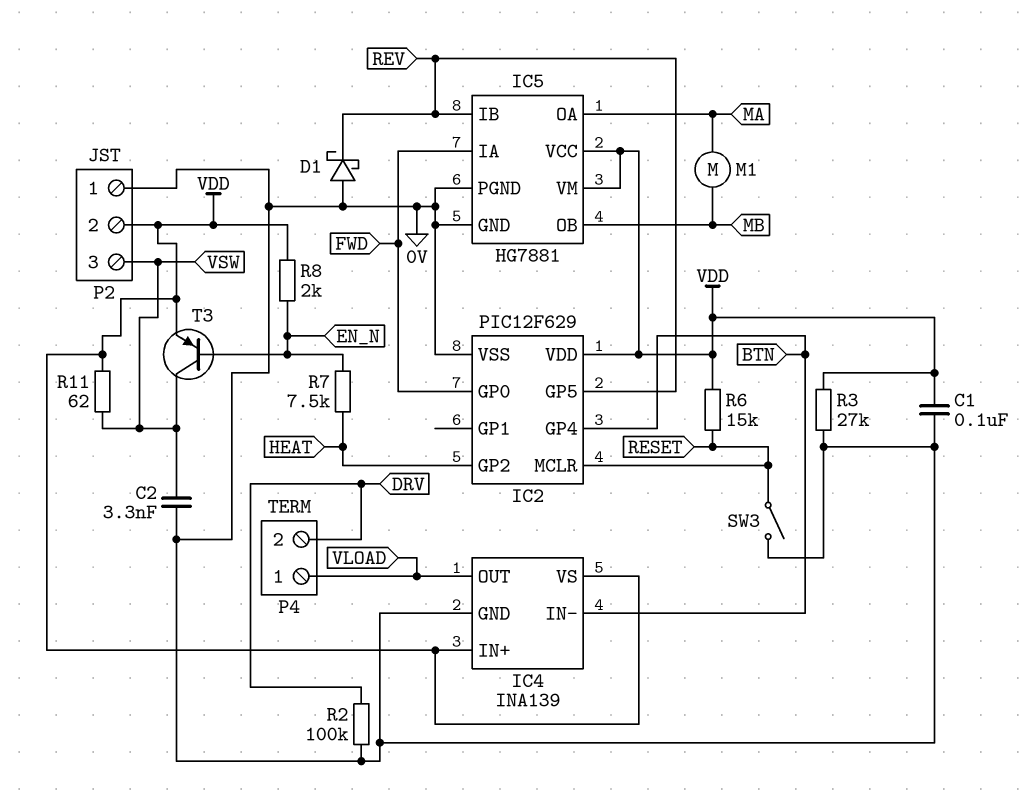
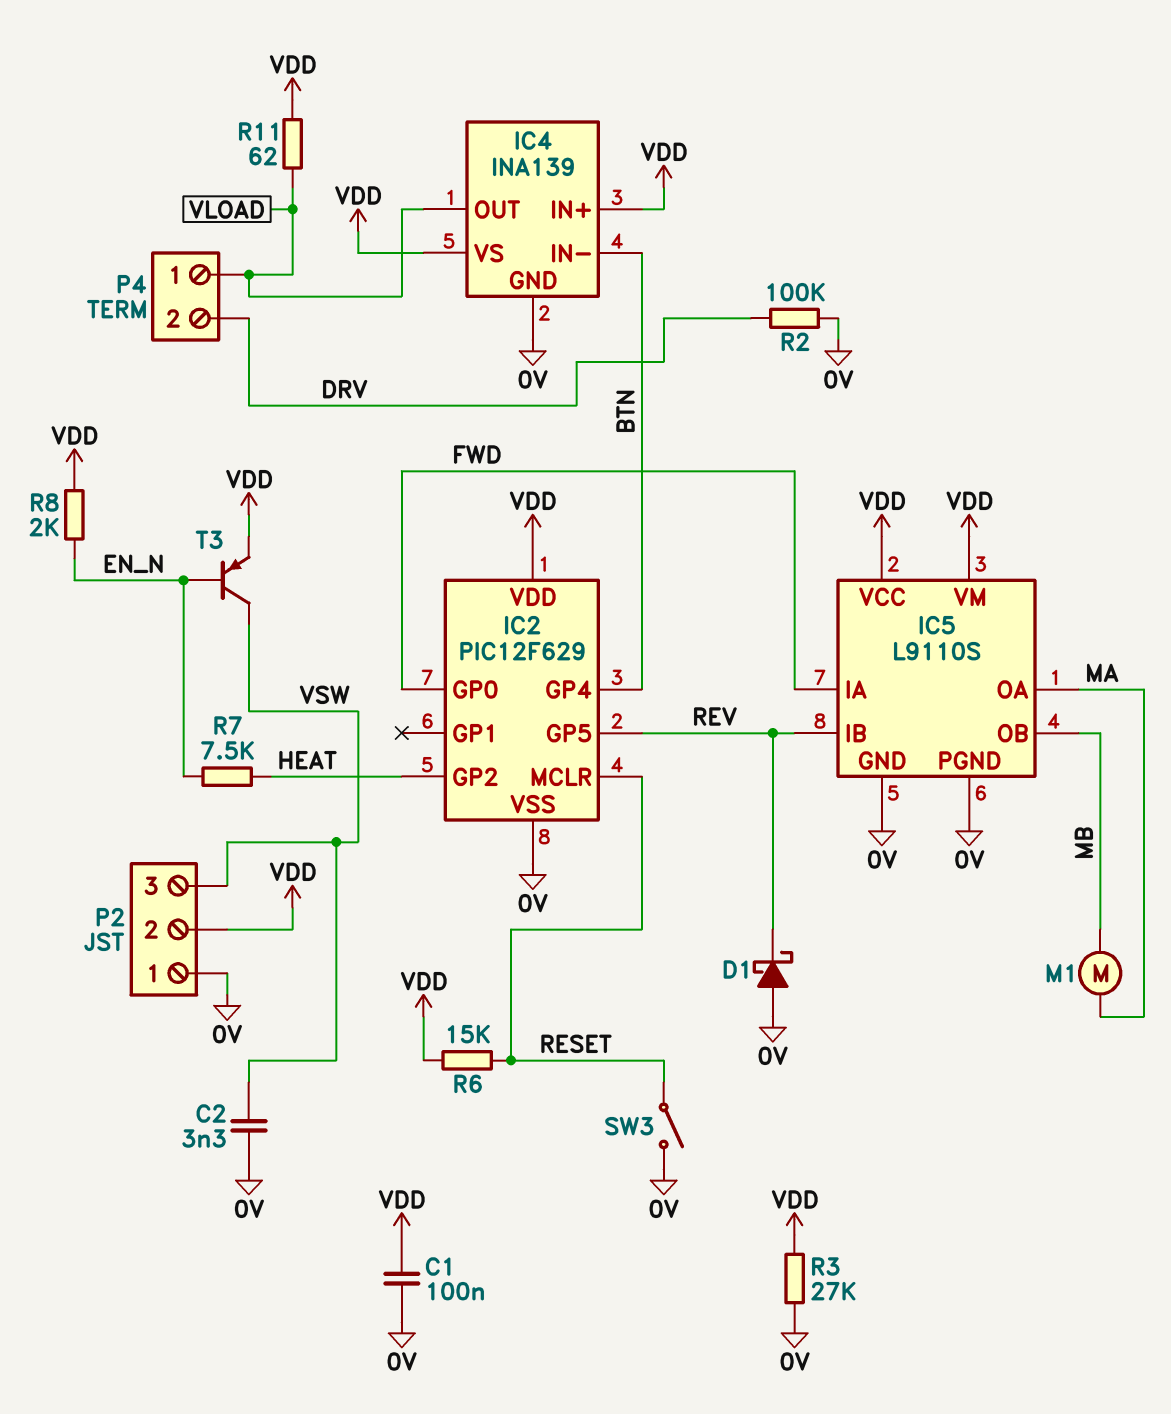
IC5: HG7881 -> L9110S
R11: 62 (VDD, VSW) -> 62 (VDD, VLOAD)

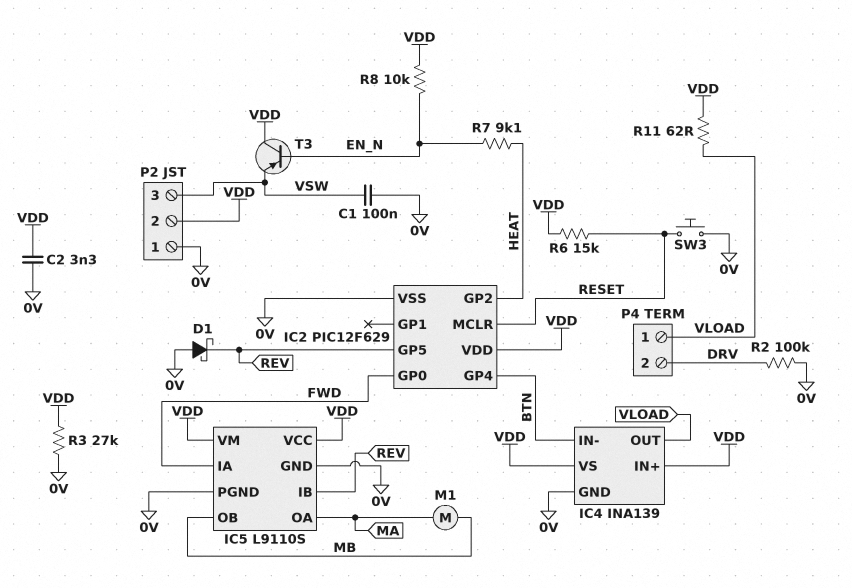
C1: 100nF (0V, VDD) -> 100nF (0V, VSW)
C2: 3.3nF (0V, VSW) -> 3.3nF (0V, VDD)
R7: 7.5k (EN_N, HEAT) -> 9.1k (EN_N, HEAT)
R8: 2k (EN_N, VDD) -> 10k (EN_N, VDD)
SW3: switch (0V, RESET) -> button (0V, RESET)
T3: PNP (B EN_N, C VSW, E VDD) -> PNP (B EN_N, C VDD, E VSW)

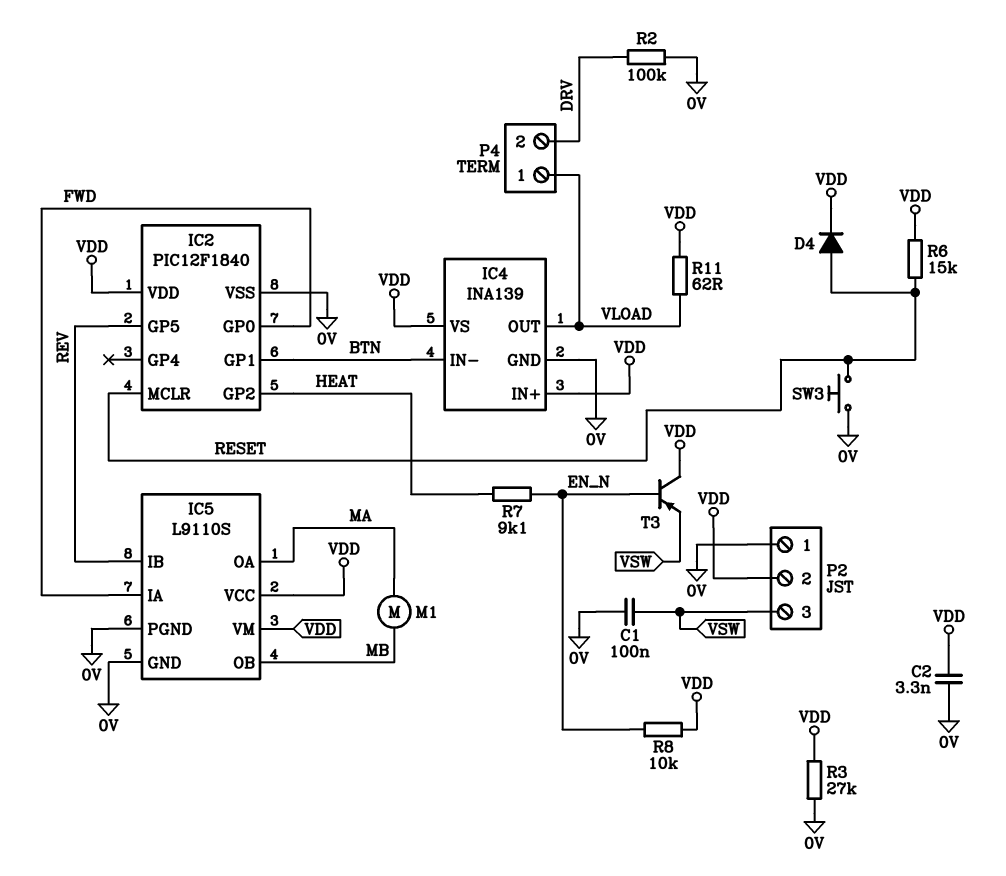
D1: schottky (A 0V, K REV) -> none
D4: none -> diode (A RESET, K VDD)
IC2: PIC12F629 -> PIC12F1840
IC2 pin GP1: none -> BTN
IC2 pin GP4: BTN -> none

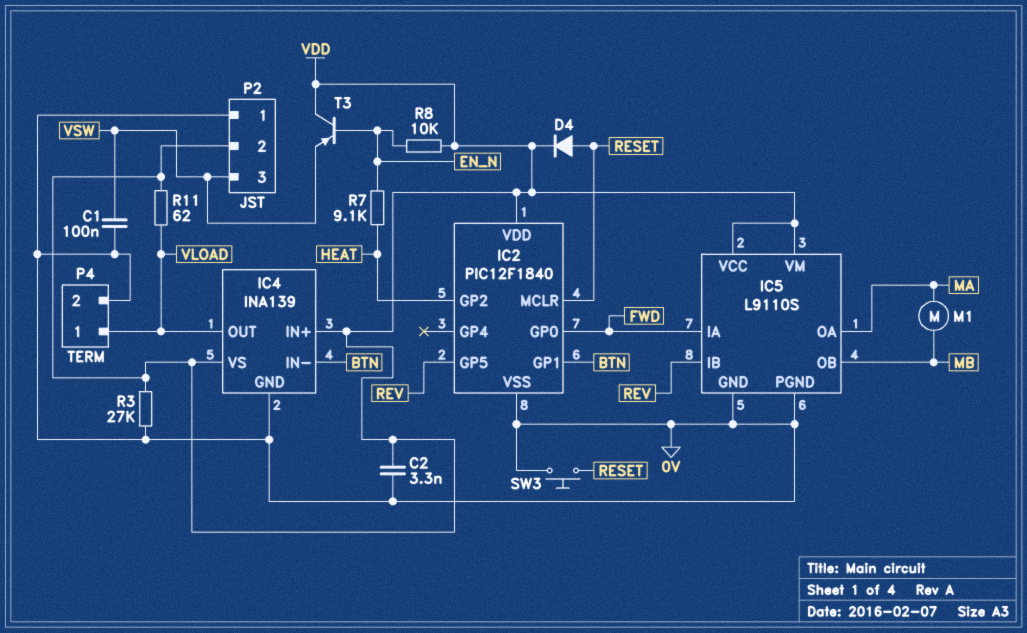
P4 pin 2: DRV -> 0V
R2: 100k (0V, DRV) -> none
R6: 15k (RESET, VDD) -> none

